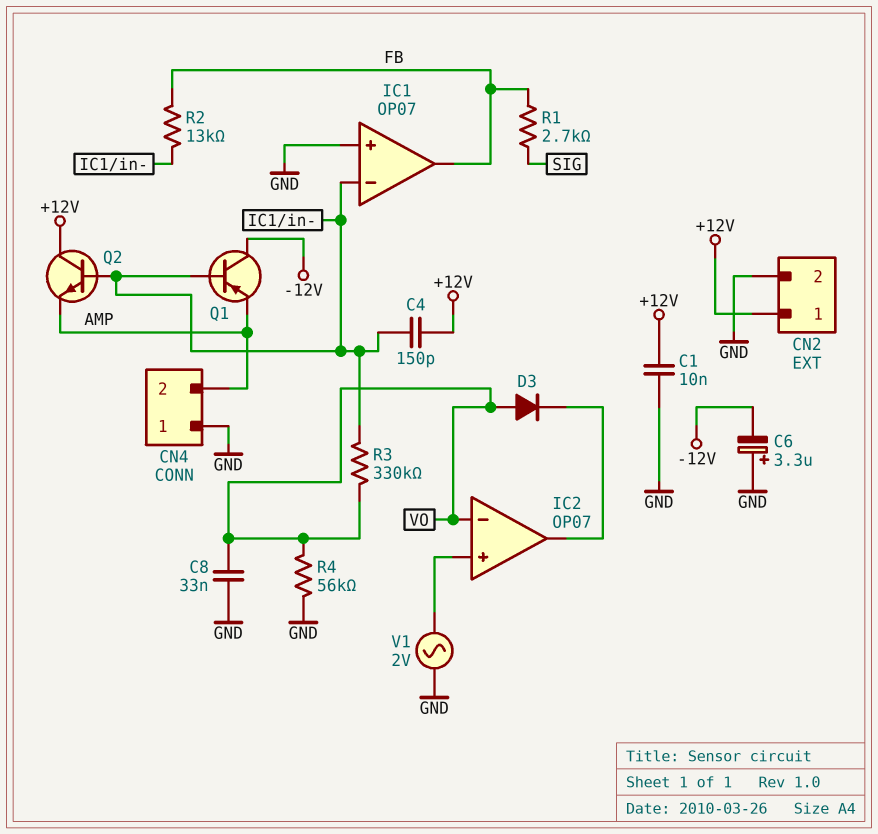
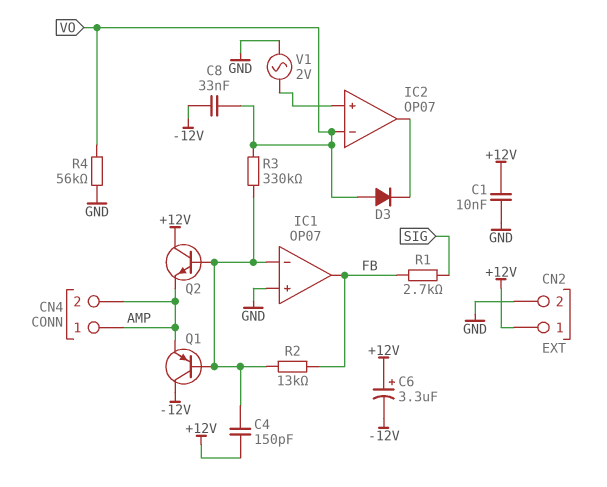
C6: 3.3uF (plus GND, minus -12V) -> 3.3uF (plus +12V, minus -12V)
C8: 33nF (GND, VO) -> 33nF (-12V, VO)
CN4 pin 1: GND -> AMP

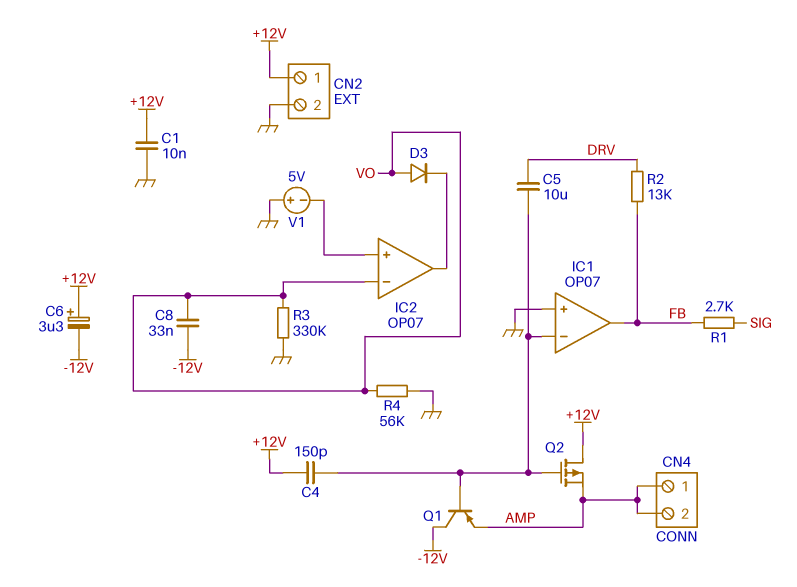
C5: none -> 10uF (DRV, IC1/in-)
Q2: NPN (B IC1/in-, C +12V, E AMP) -> PMOS (G IC1/in-, D +12V, S AMP)
R2: 13k (FB, IC1/in-) -> 13k (DRV, FB)
R3: 330k (IC1/in-, VO) -> 330k (GND, VO)
V1: AC 2V (GND, IC2/in+) -> 5V (plus GND, minus IC2/in+)

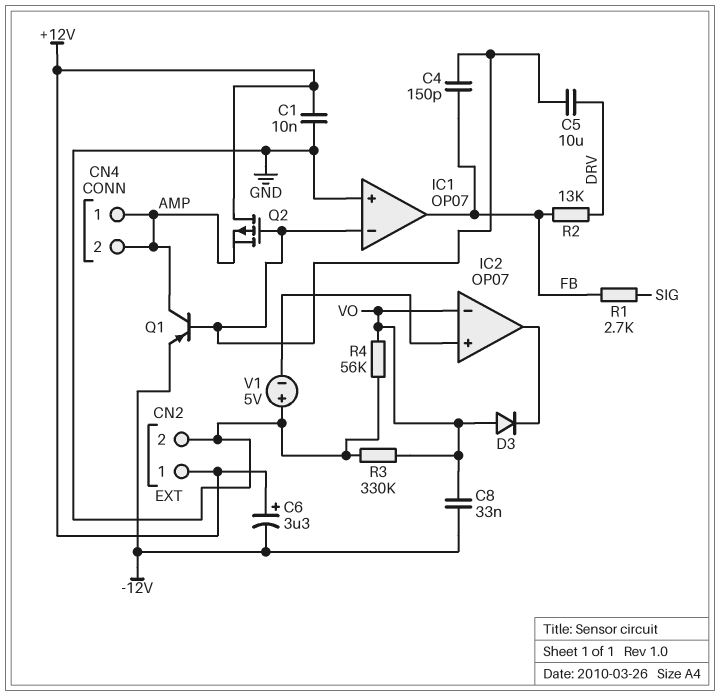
C4: 150pF (+12V, IC1/in-) -> 150pF (FB, IC1/in-)
Q1: PNP (B IC1/in-, C -12V, E AMP) -> PNP (B IC1/in-, C AMP, E -12V)

